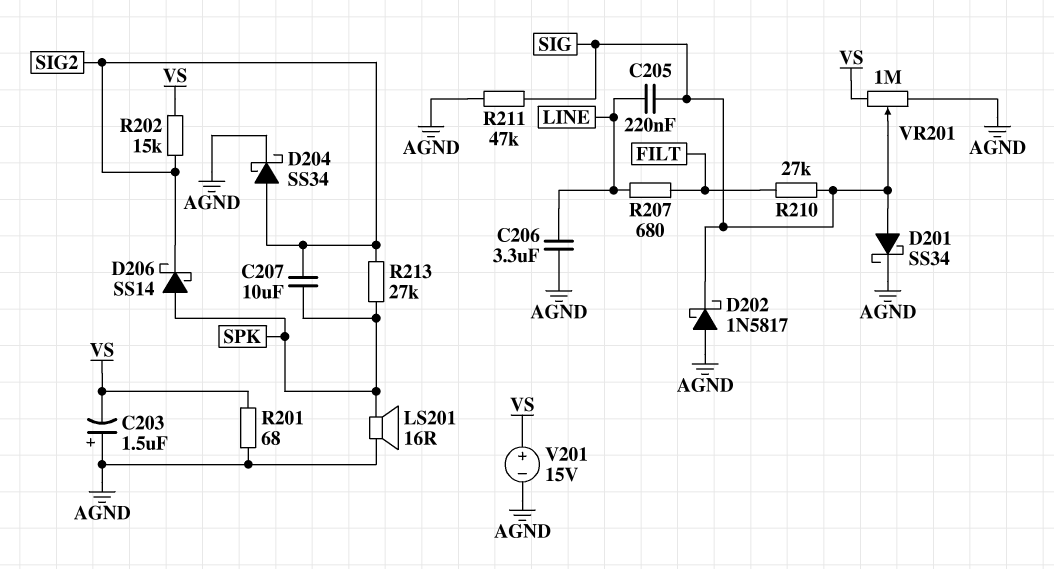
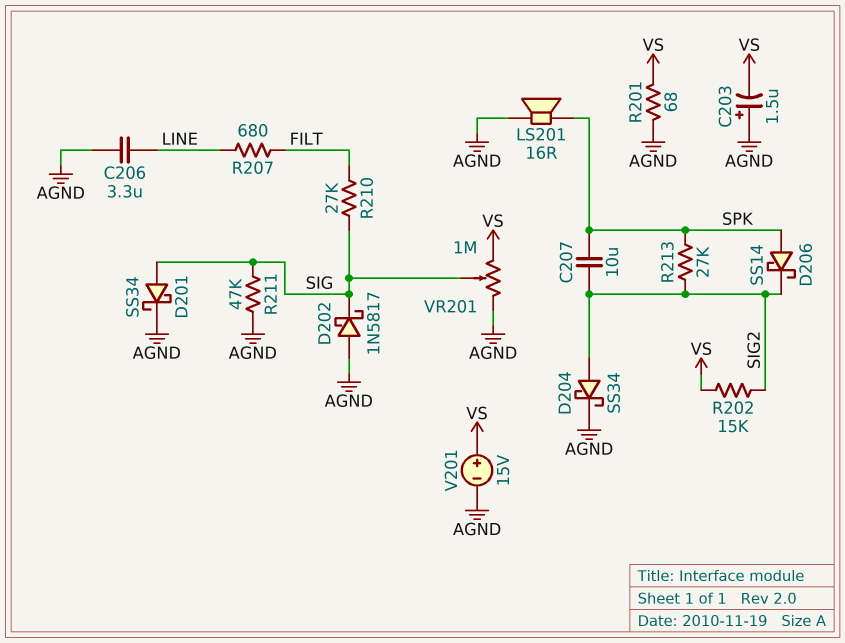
C205: 220nF (LINE, SIG) -> none

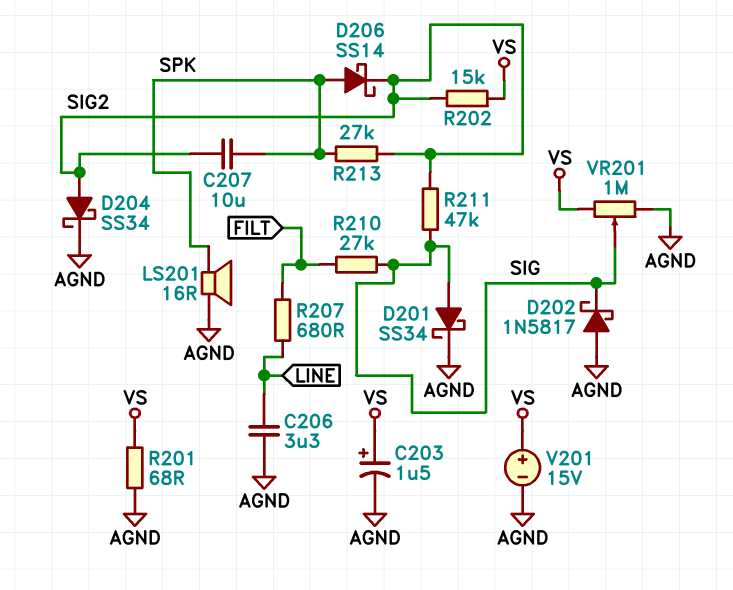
C203: 1.5uF (plus AGND, minus VS) -> 1.5uF (plus VS, minus AGND)
R211: 47k (AGND, SIG) -> 47k (SIG, SIG2)

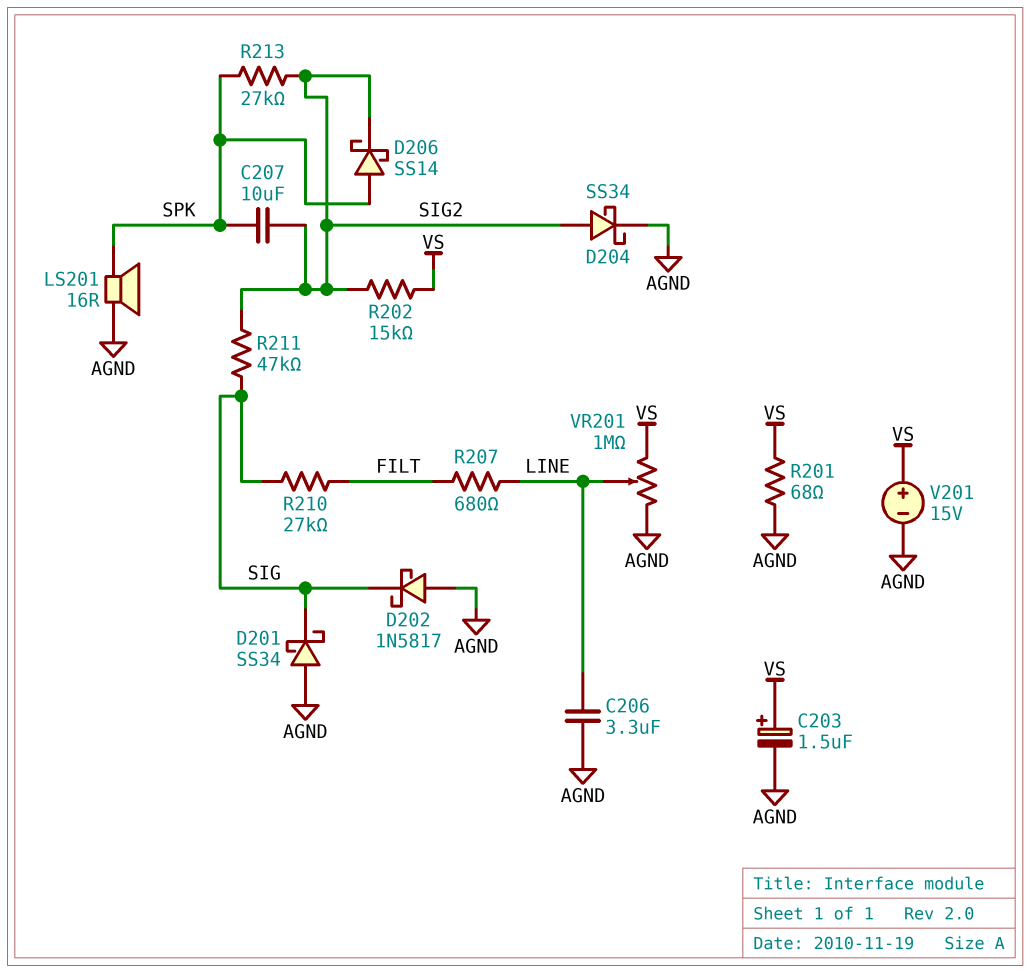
D201: schottky SS34 (A SIG, K AGND) -> schottky SS34 (A AGND, K SIG)
VR201: 1M (AGND, VS, wiper SIG) -> 1M (AGND, VS, wiper LINE)

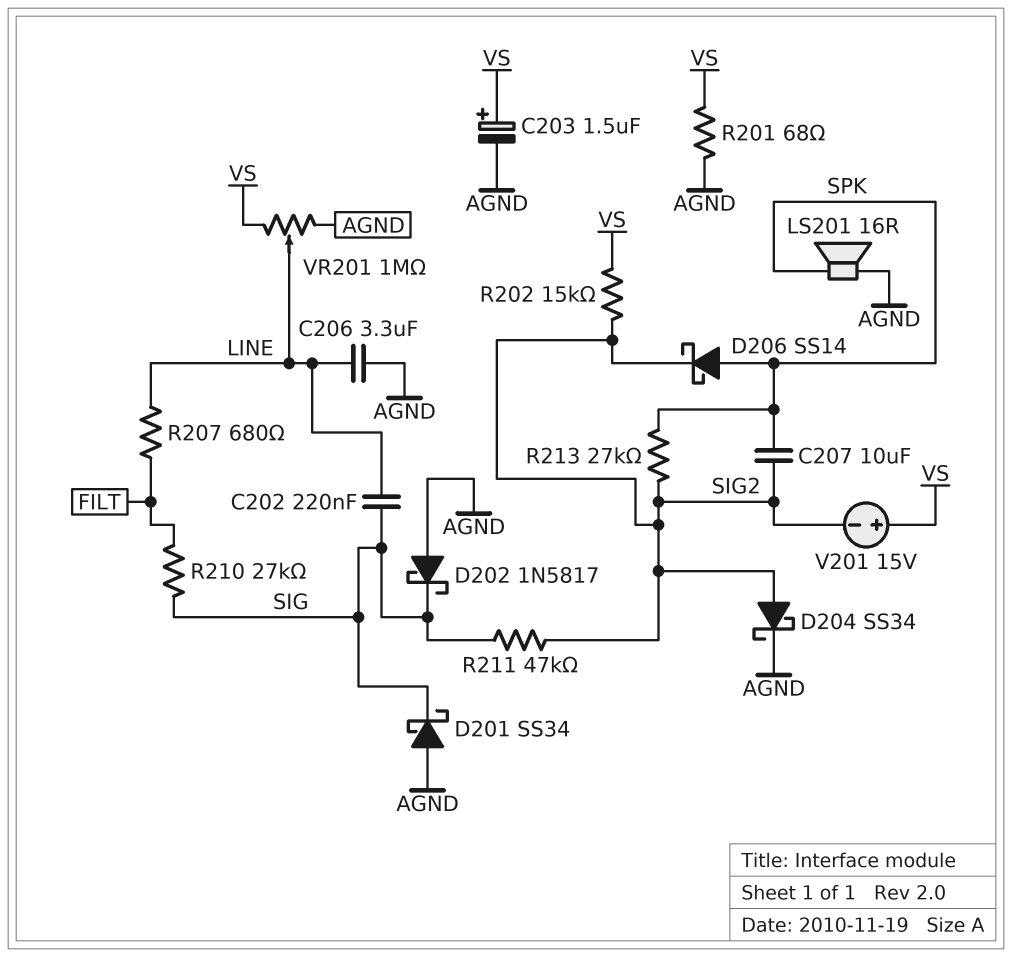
C202: none -> 220nF (LINE, SIG)
V201: 15V (plus VS, minus AGND) -> 15V (plus VS, minus SIG2)

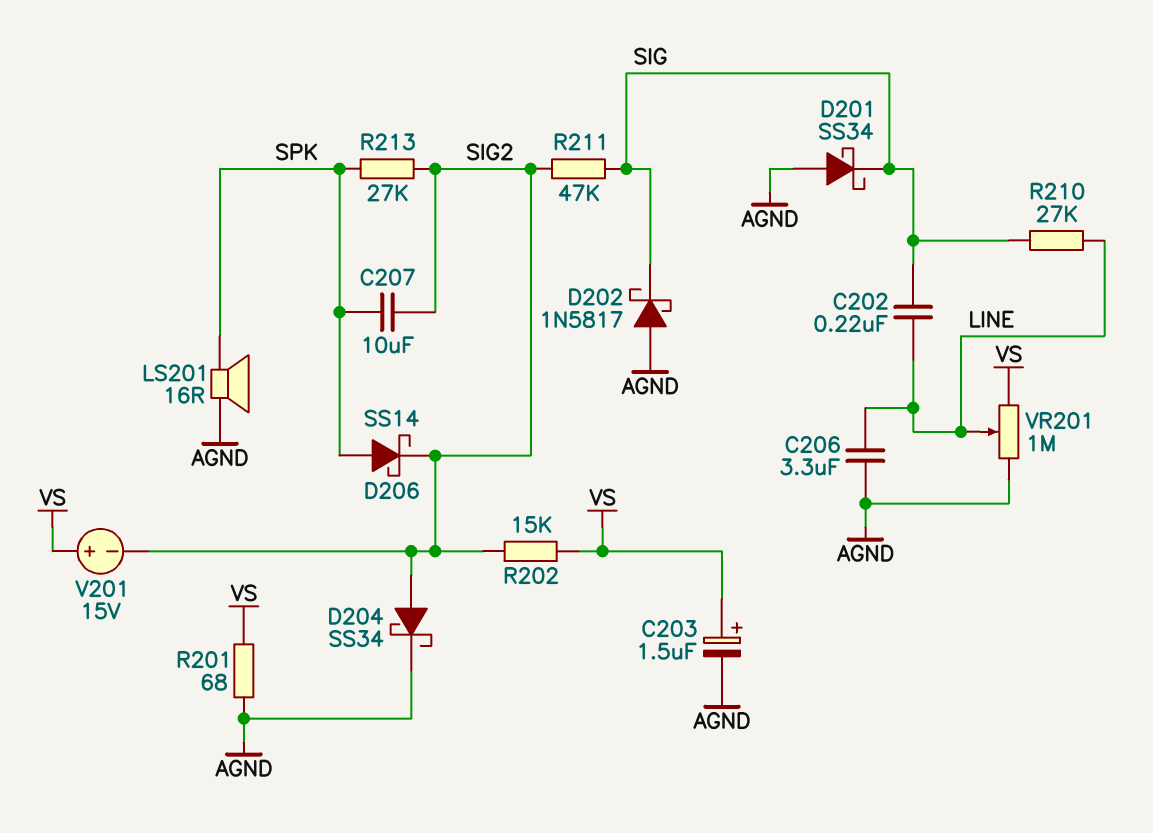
R207: 680 (FILT, LINE) -> none
R210: 27k (FILT, SIG) -> 27k (LINE, SIG)

